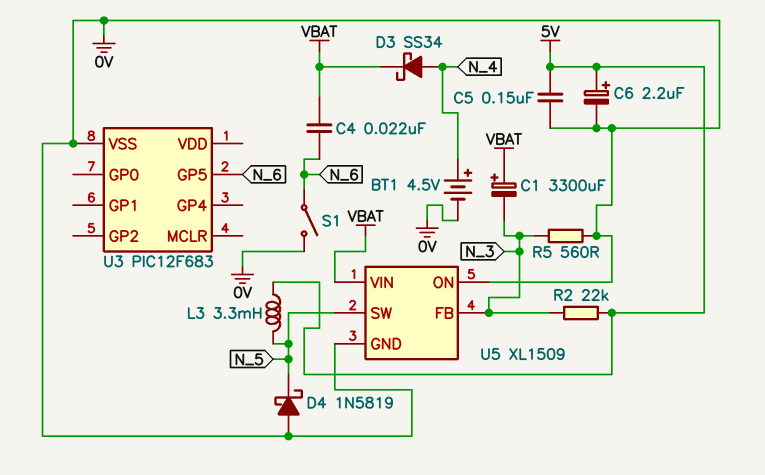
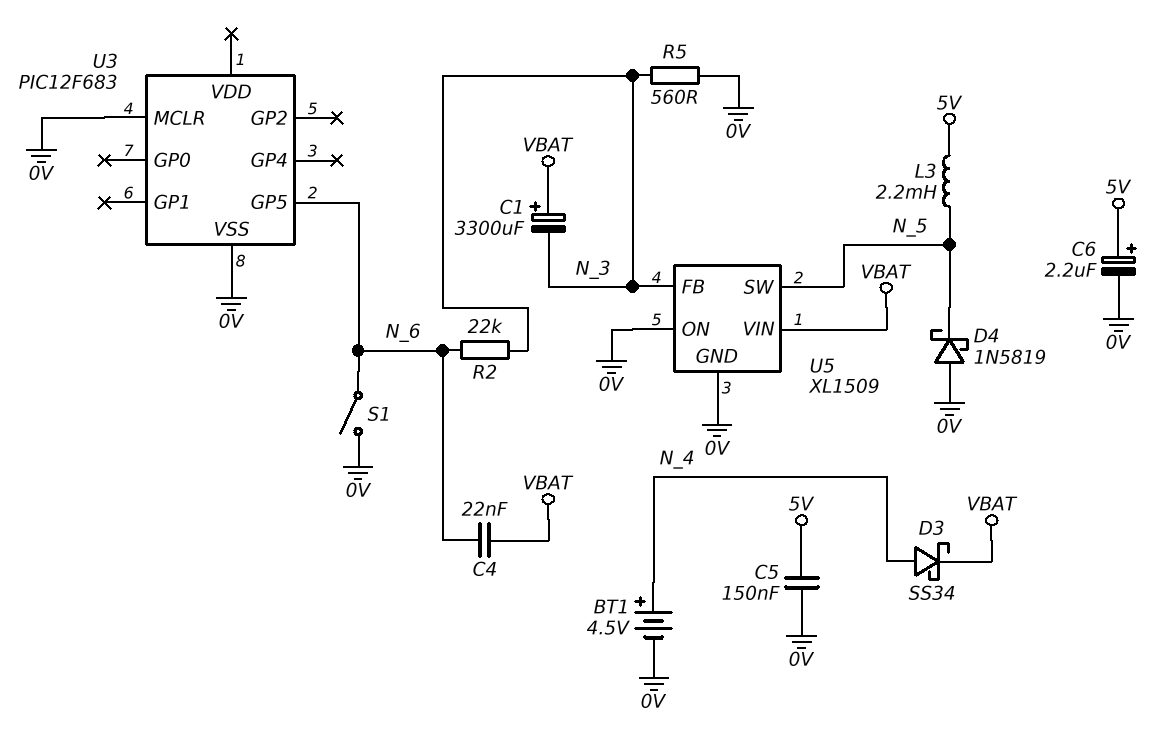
L3: 3.3mH (5V, N_5) -> 2.2mH (5V, N_5)
R2: 22k (5V, N_3) -> 22k (N_3, N_6)
U3 pin MCLR: none -> 0V

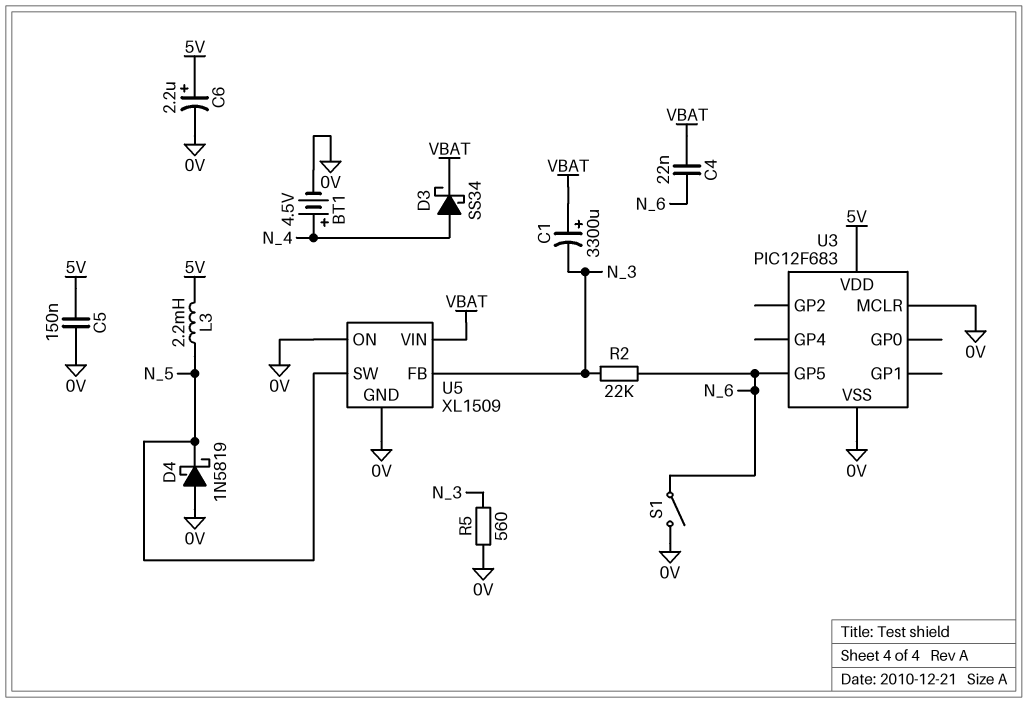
U3 pin VDD: none -> 5V

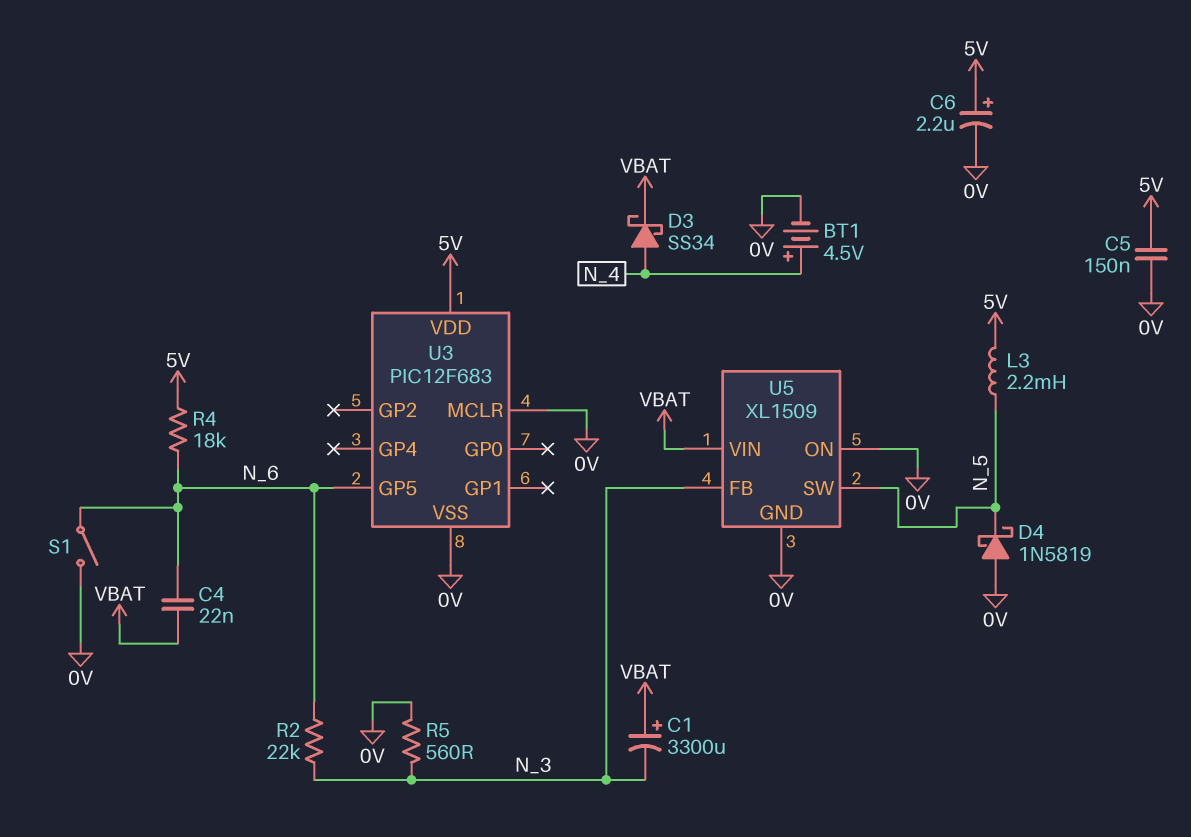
R4: none -> 18k (5V, N_6)

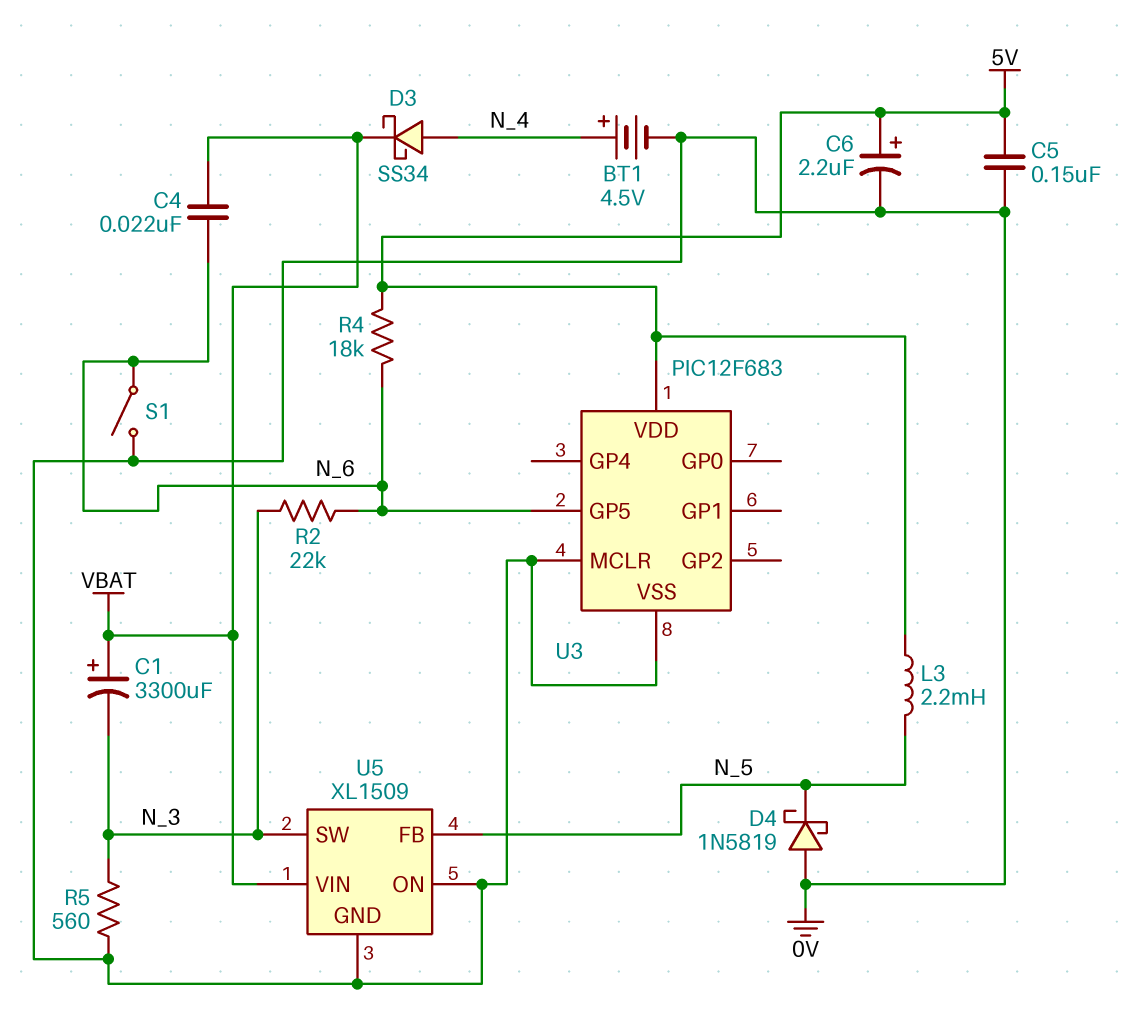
U5 pin FB: N_3 -> N_5
U5 pin SW: N_5 -> N_3

